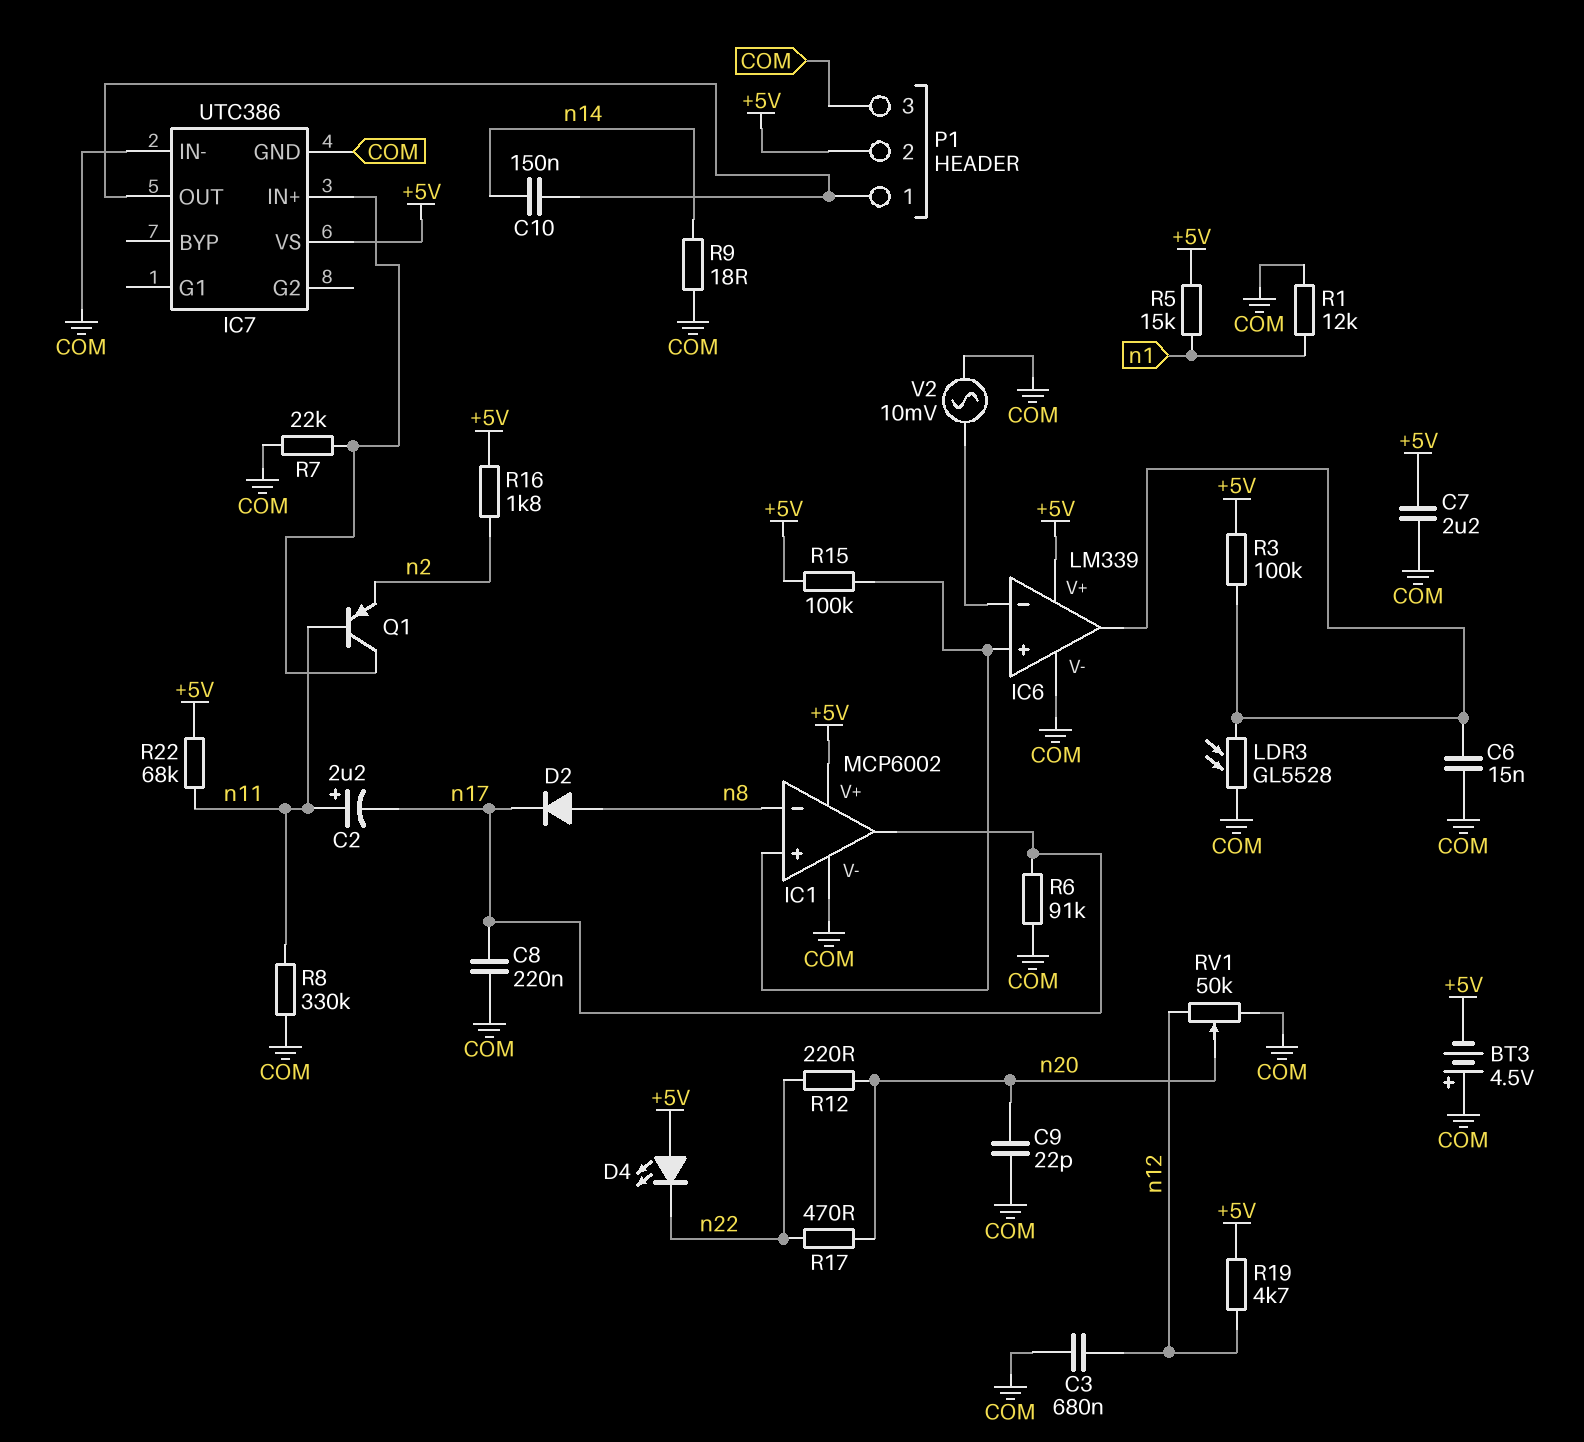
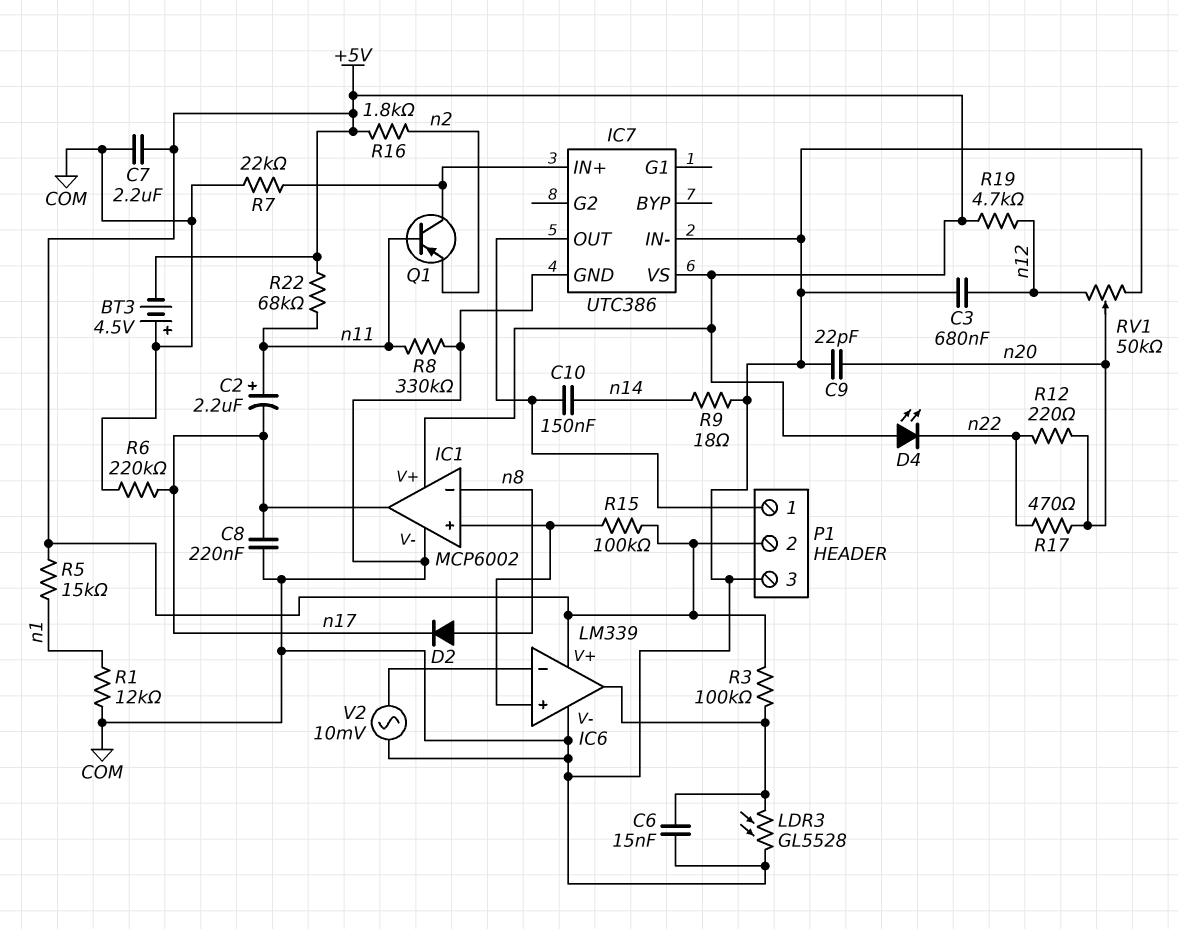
R6: 91k (COM, n17) -> 220k (COM, n17)

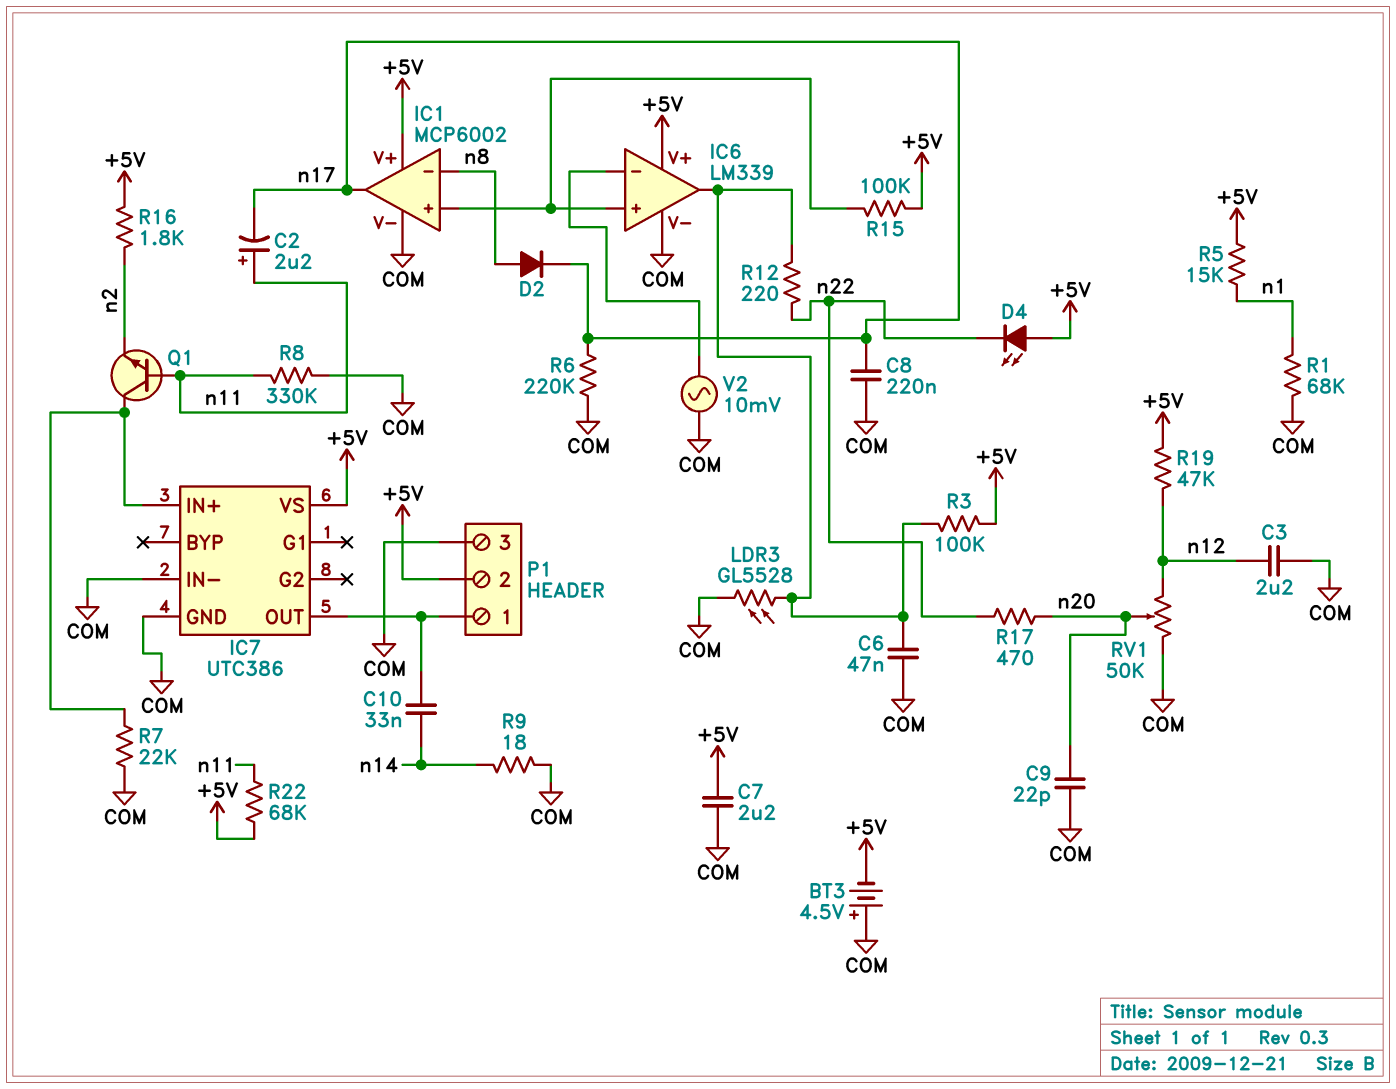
C3: 680nF (COM, n12) -> 2.2uF (COM, n12)
C6: 15nF (COM, IC6/out) -> 47nF (COM, IC6/out)
C10: 150nF (IC7/OUT, n14) -> 33nF (IC7/OUT, n14)
Q1: PNP (B n11, C IC7/IN+, E n2) -> NPN (B n11, C IC7/IN+, E n2)
R1: 12k (COM, n1) -> 68k (COM, n1)
R12: 220 (n20, n22) -> 220 (IC6/out, n22)
R19: 4.7k (+5V, n12) -> 47k (+5V, n12)

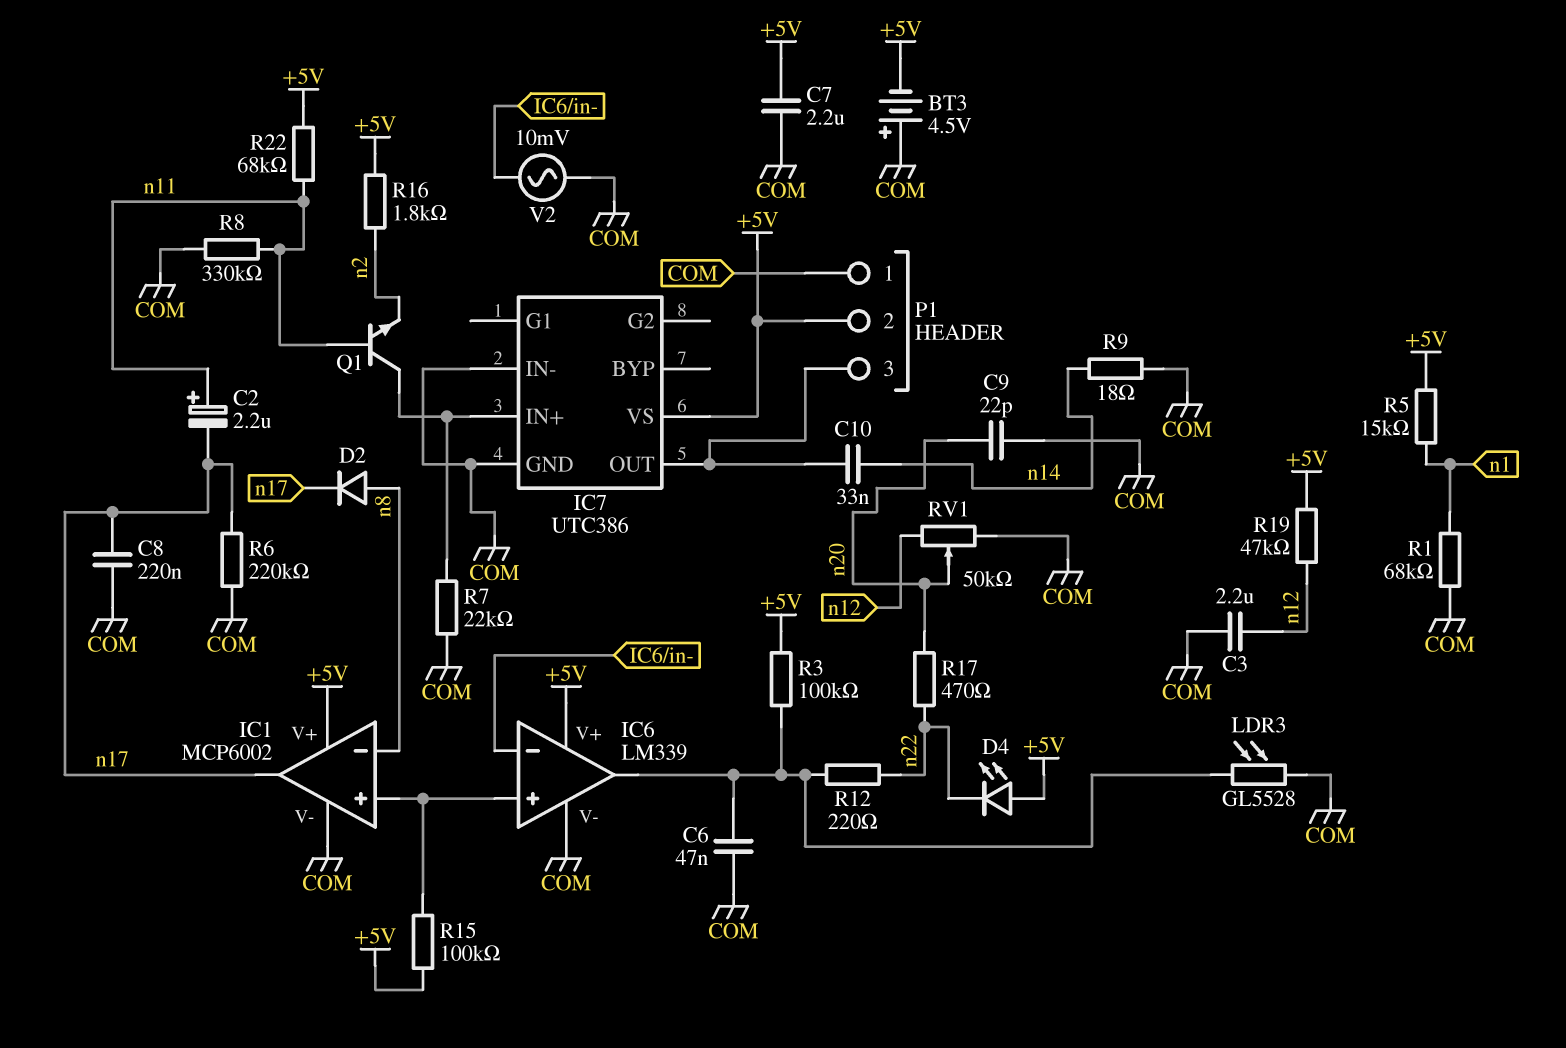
P1 pin 1: IC7/OUT -> COM
P1 pin 3: COM -> IC7/OUT

